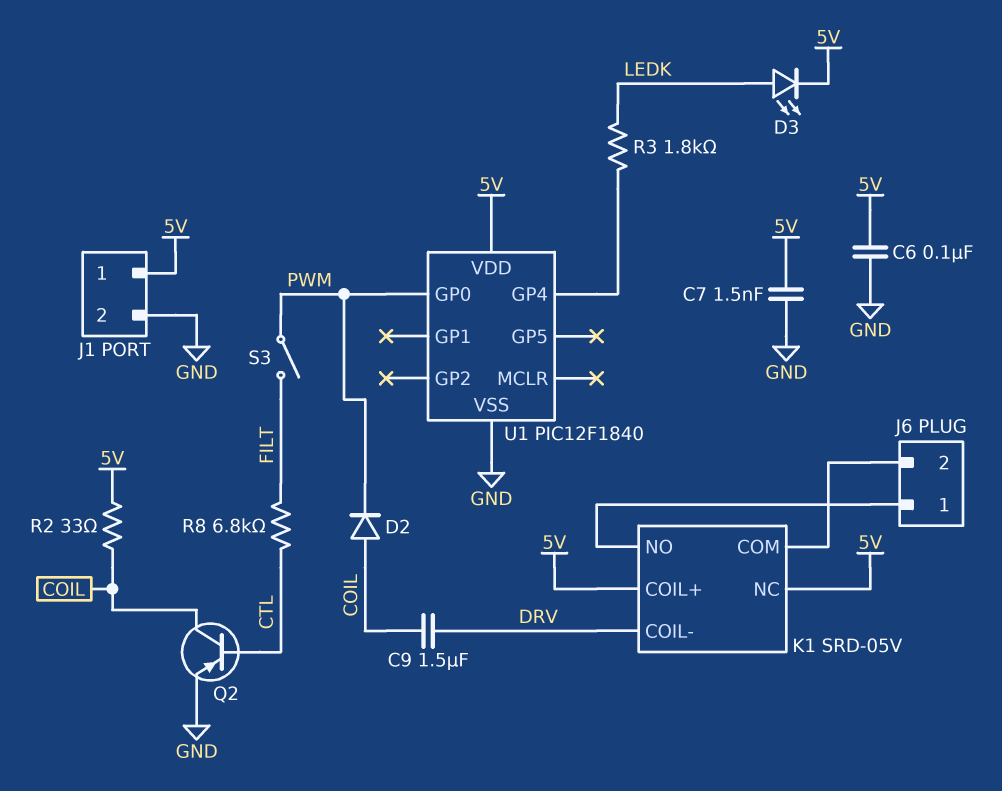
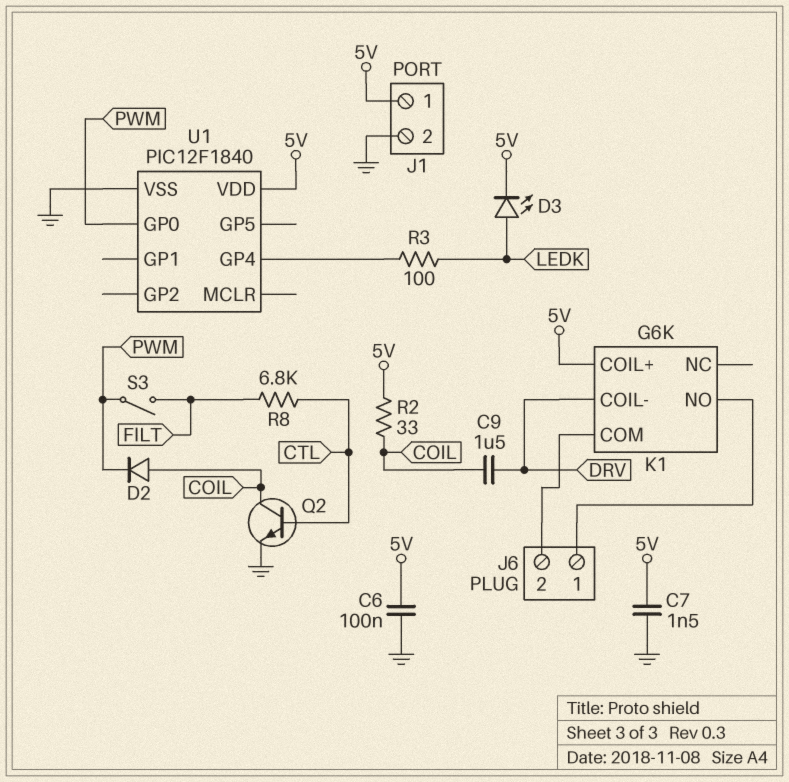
K1: SRD-05V -> G6K
K1 pin NC: 5V -> none
Q2: PNP (B CTL, C COIL, E GND) -> NPN (B CTL, C COIL, E GND)
R3: 1.8k (LEDK, U1/GP4) -> 100 (LEDK, U1/GP4)

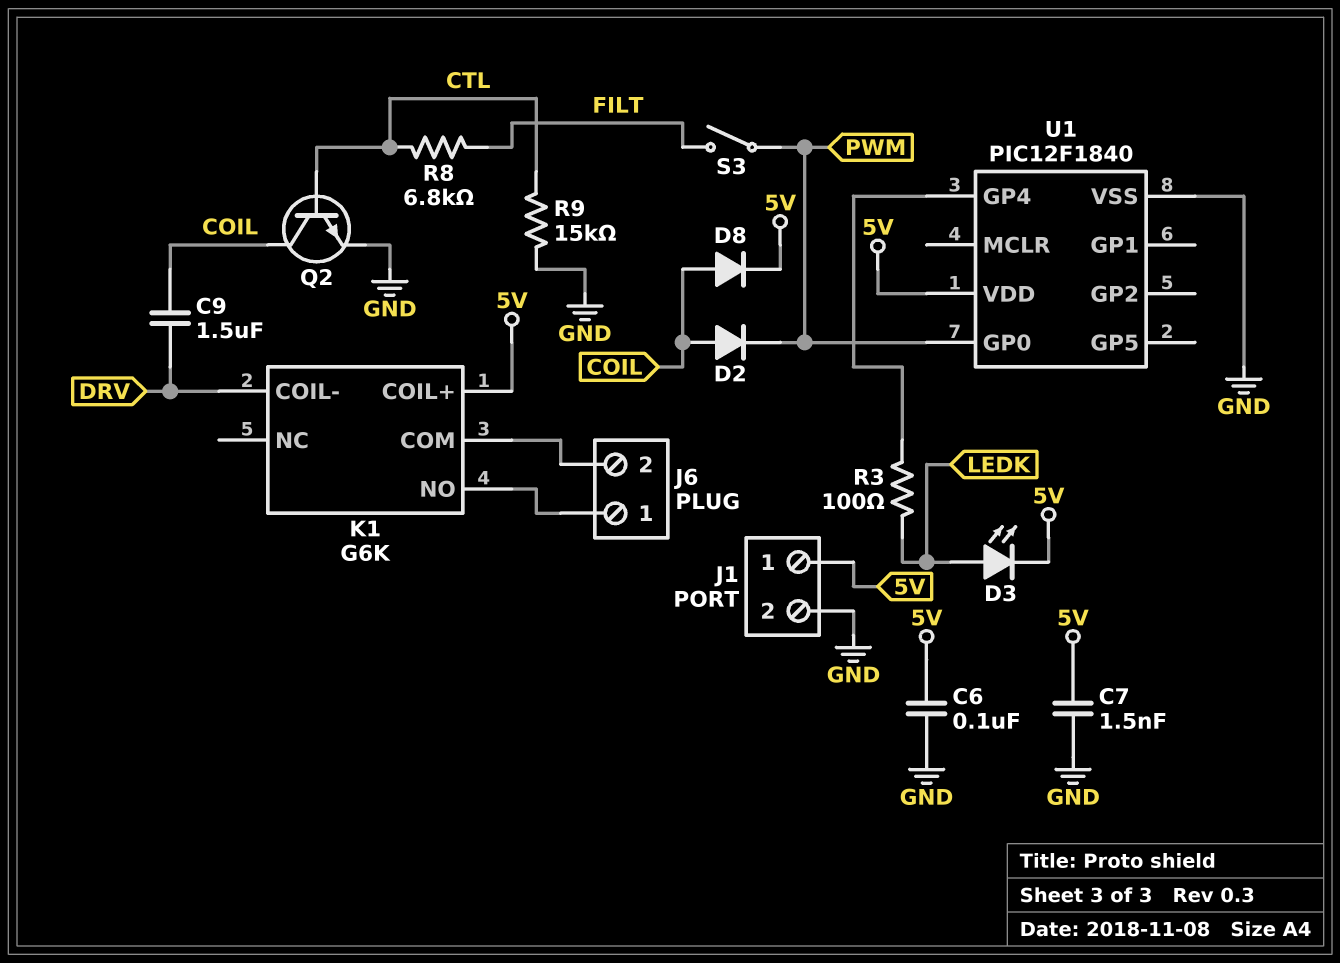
D8: none -> diode (A COIL, K 5V)
R2: 33 (5V, COIL) -> none
R9: none -> 15k (CTL, GND)

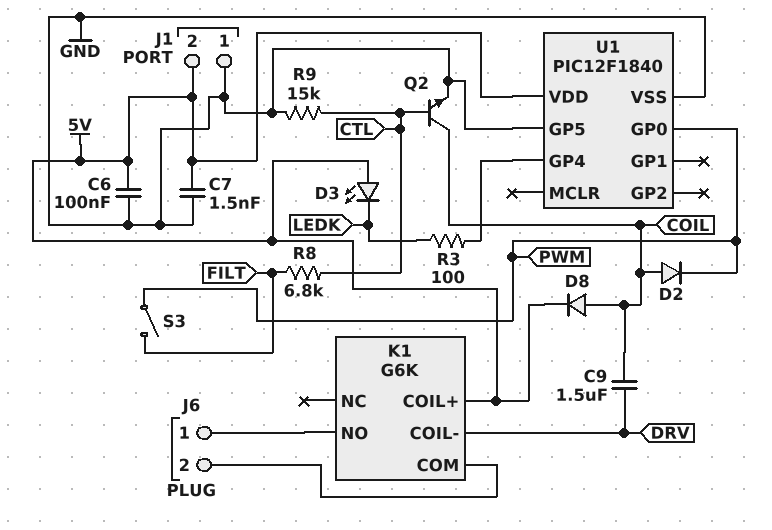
D3: LED (A LEDK, K 5V) -> LED (A 5V, K LEDK)
J1 pin 1: 5V -> GND
J1 pin 2: GND -> 5V
U1 pin GP5: none -> GND

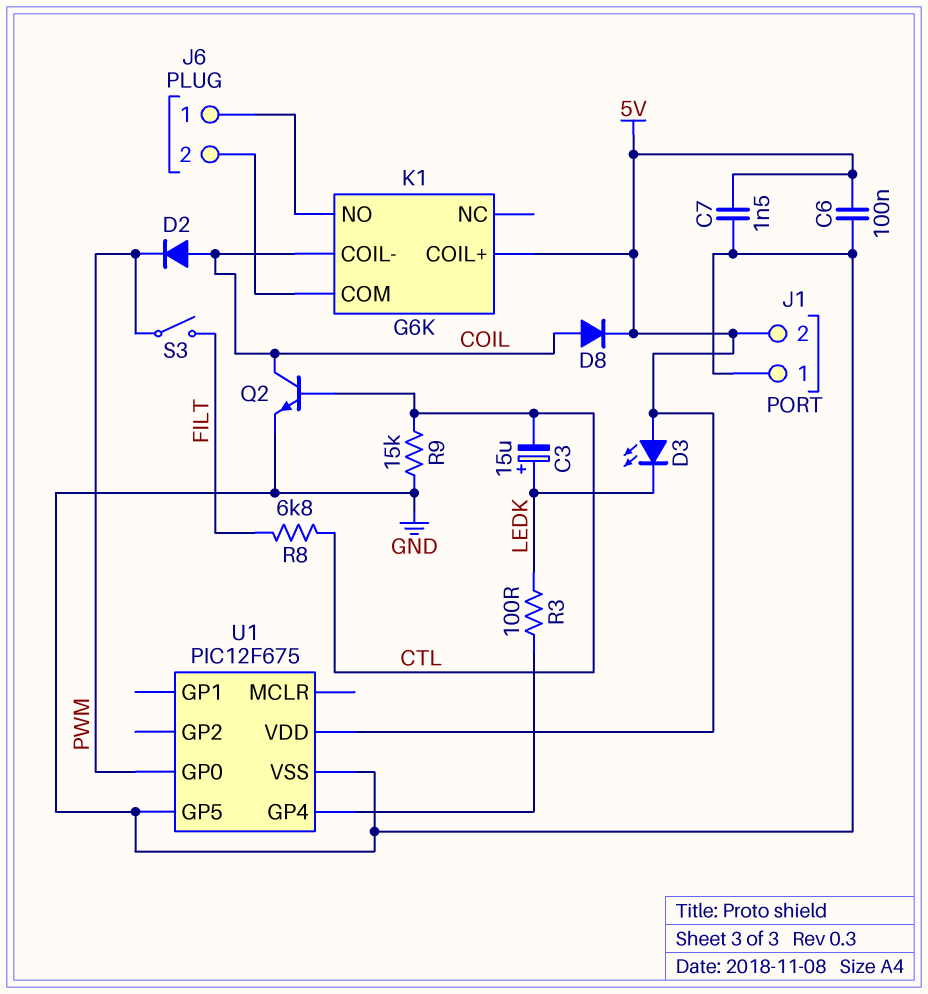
C3: none -> 15uF (plus LEDK, minus CTL)
C9: 1.5uF (COIL, DRV) -> none
K1 pin COIL-: DRV -> COIL
U1: PIC12F1840 -> PIC12F675

